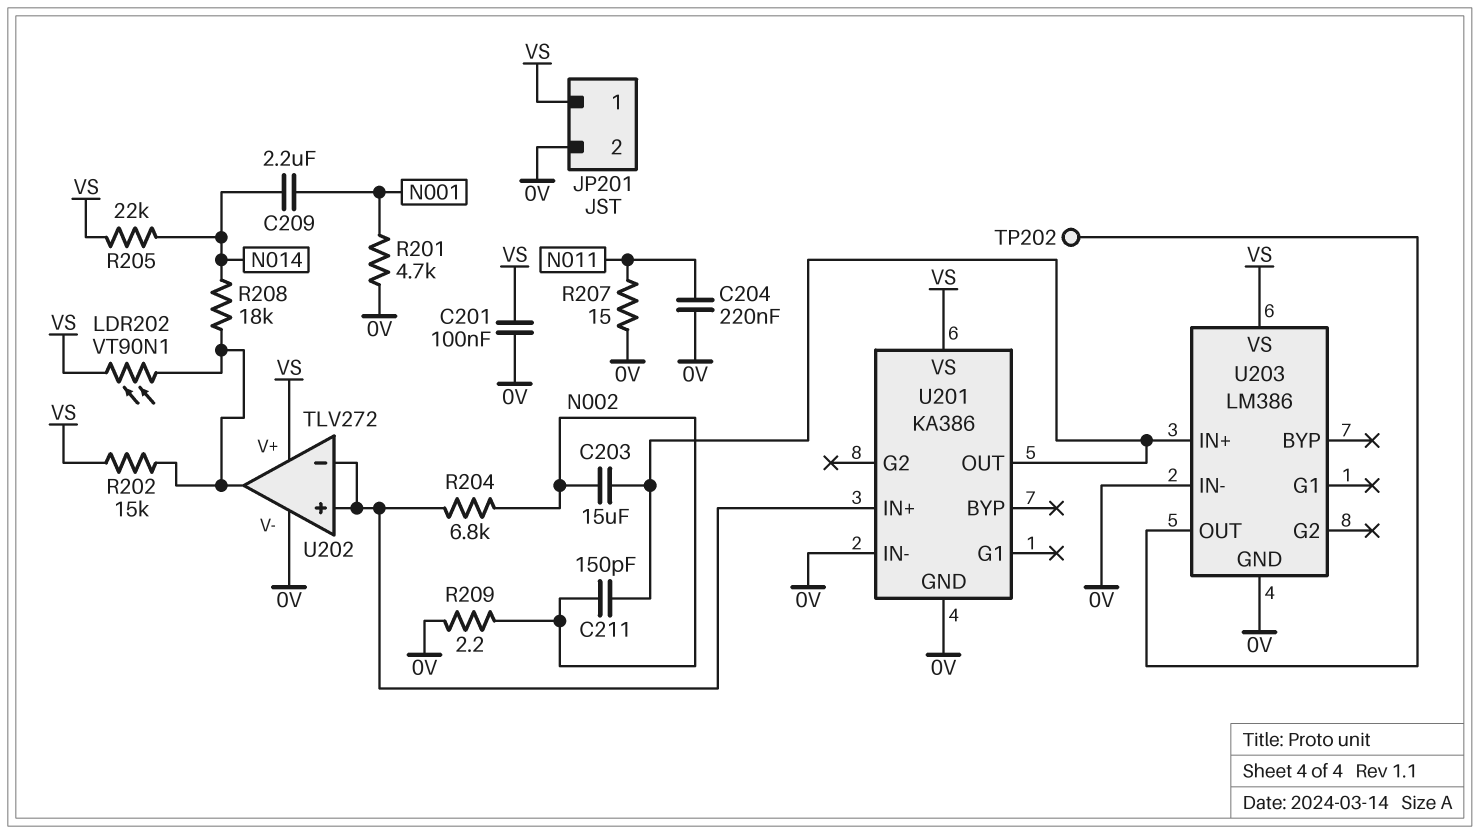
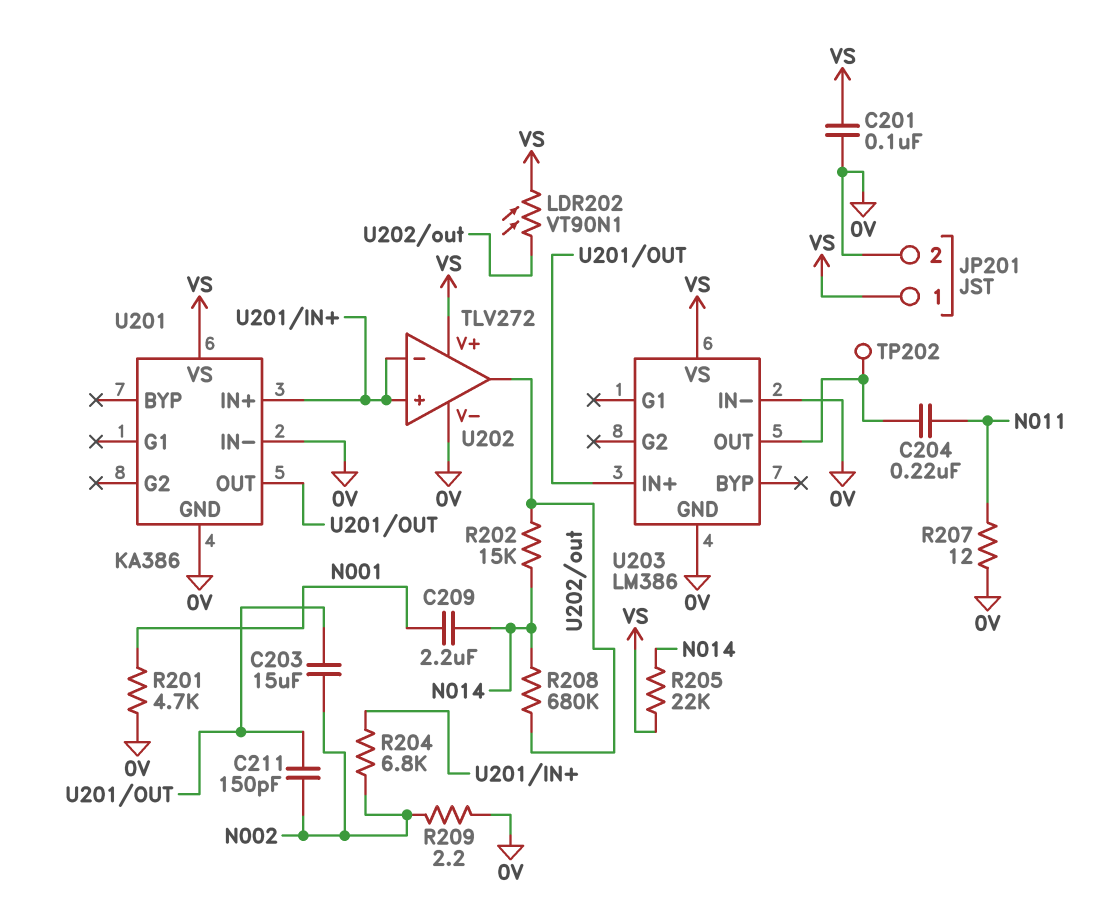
C204: 220nF (0V, N011) -> 220nF (N011, U203/OUT)
R202: 15k (U202/out, VS) -> 15k (N014, U202/out)
R207: 15 (0V, N011) -> 12 (0V, N011)
R208: 18k (N014, U202/out) -> 680k (N014, U202/out)

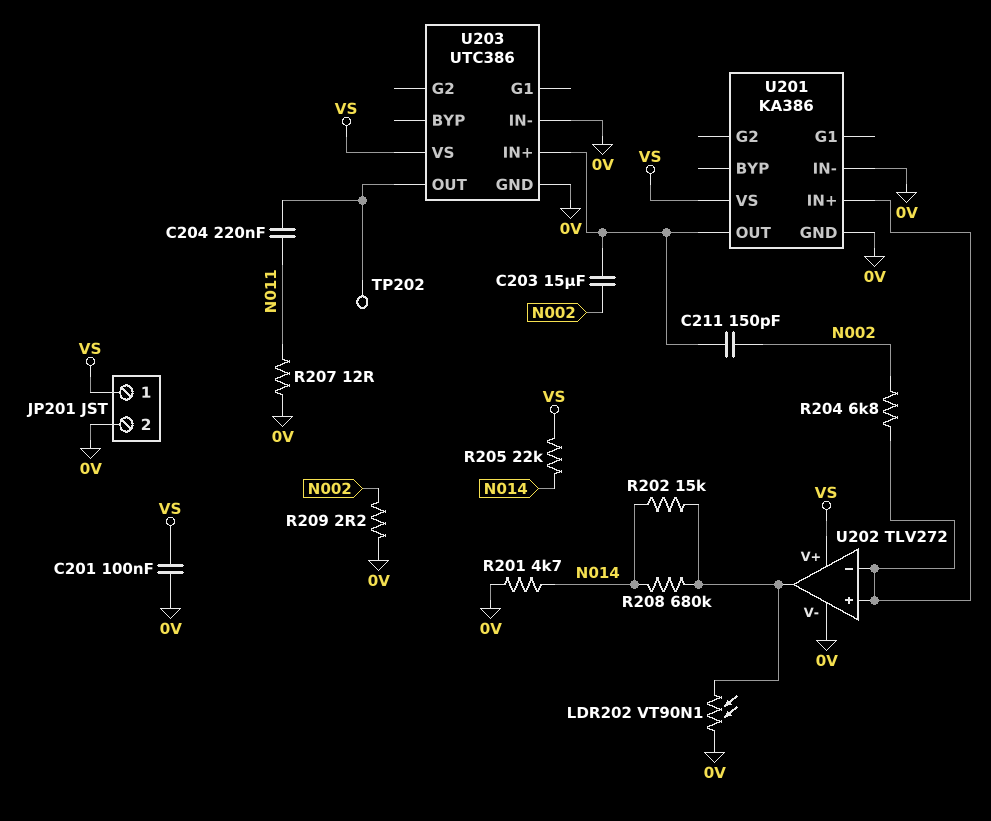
C209: 2.2uF (N001, N014) -> none
LDR202: VT90N1 (U202/out, VS) -> VT90N1 (0V, U202/out)
R201: 4.7k (0V, N001) -> 4.7k (0V, N014)
U203: LM386 -> UTC386

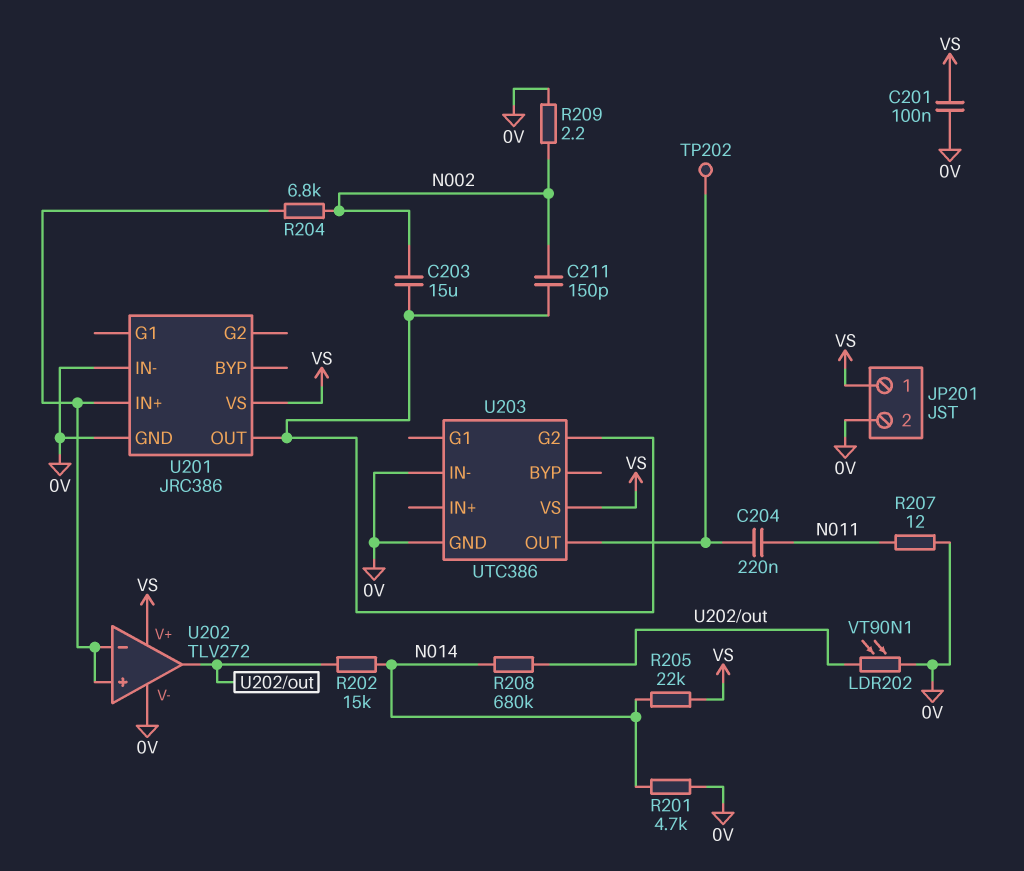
U201: KA386 -> JRC386
U203 pin G2: none -> U201/OUT
U203 pin IN+: U201/OUT -> none

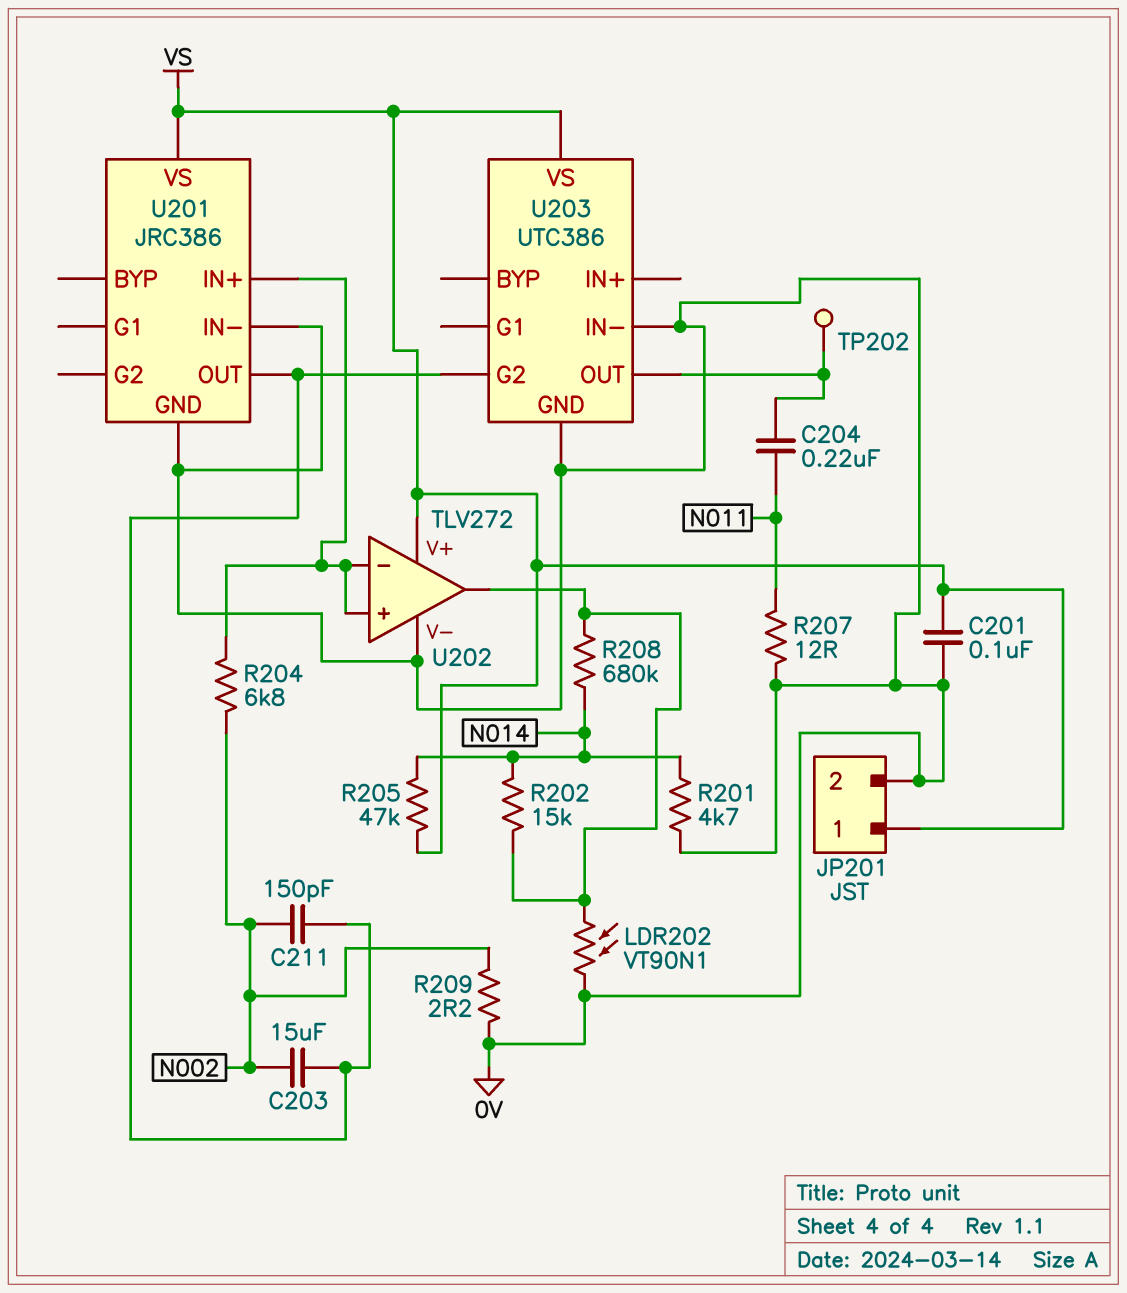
R205: 22k (N014, VS) -> 47k (N014, VS)

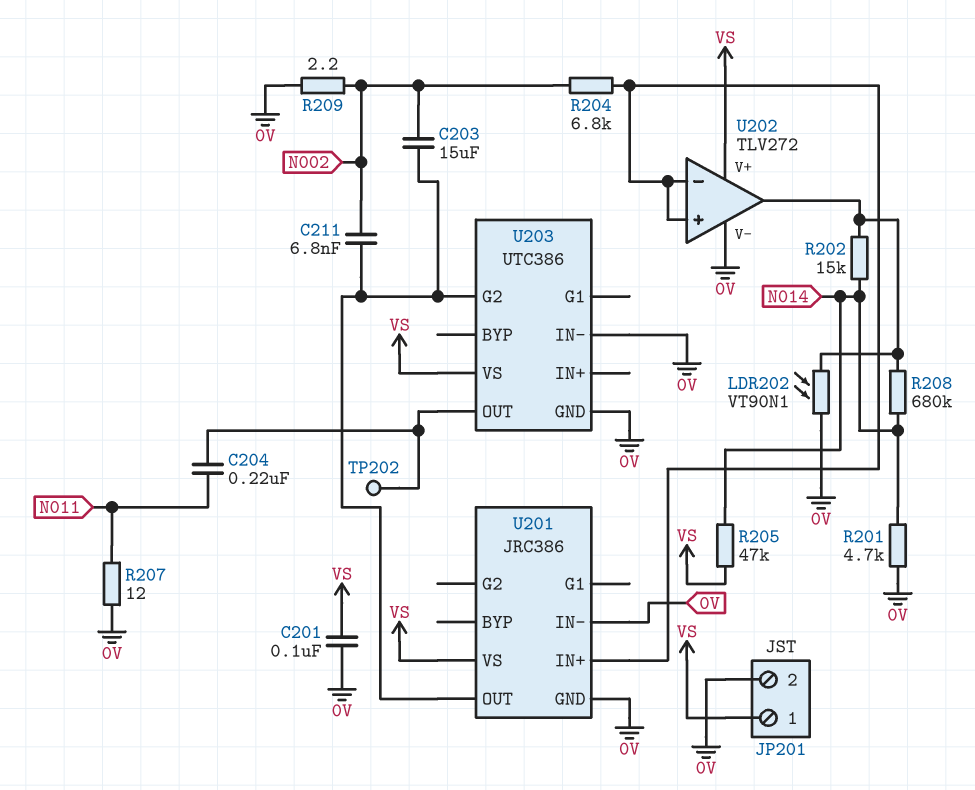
C211: 150pF (N002, U201/OUT) -> 6.8nF (N002, U201/OUT)

